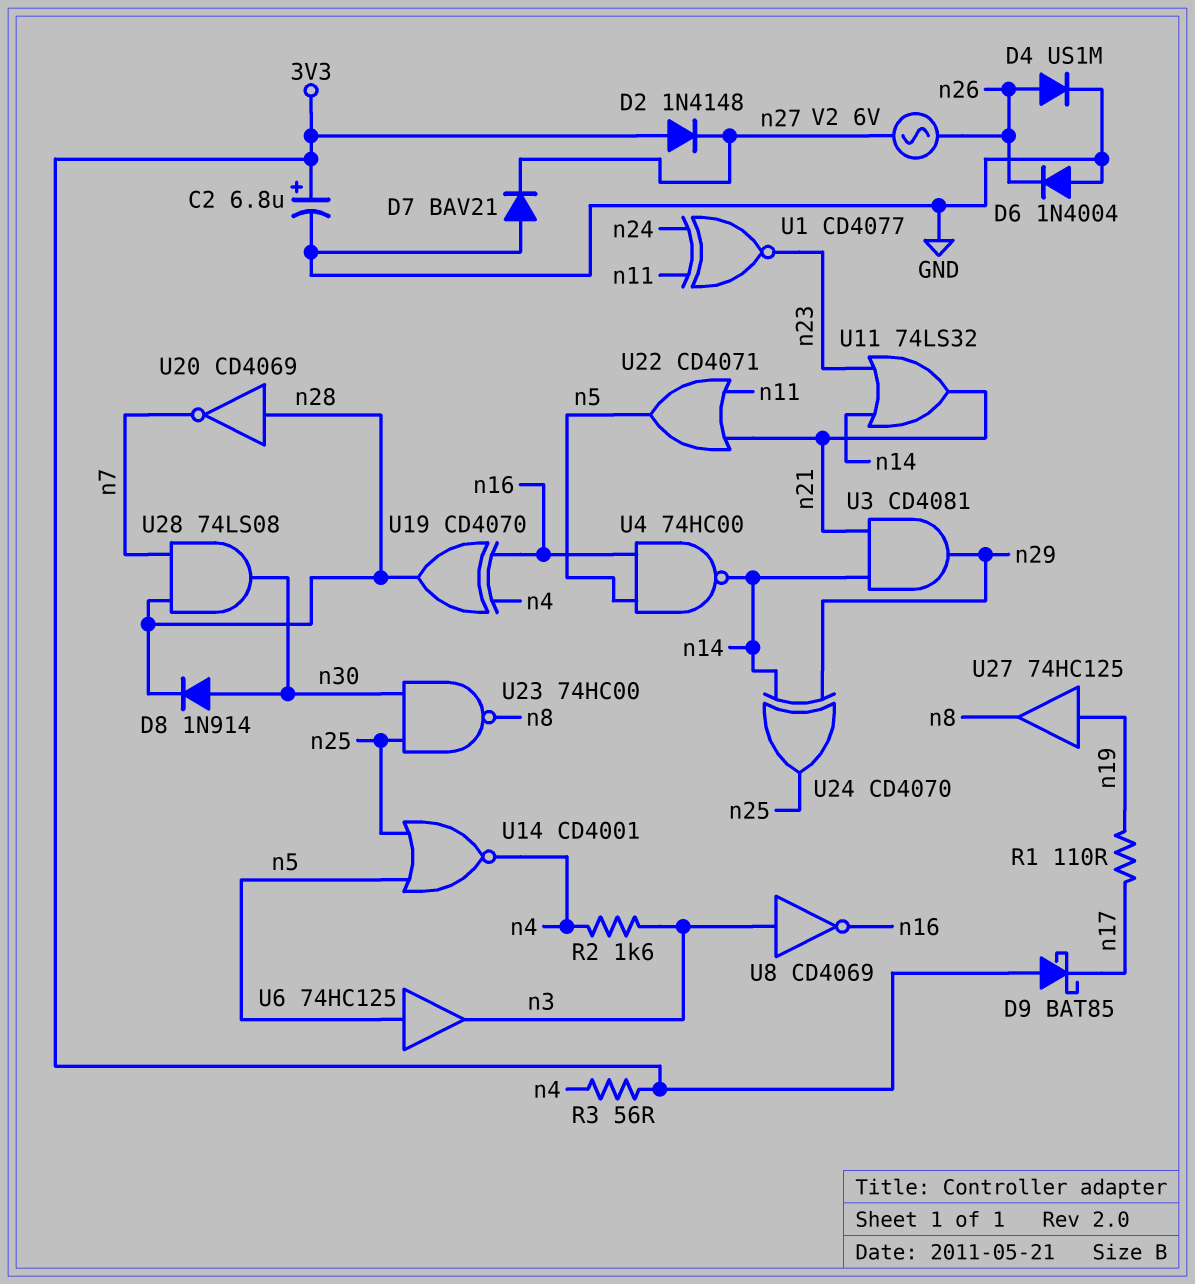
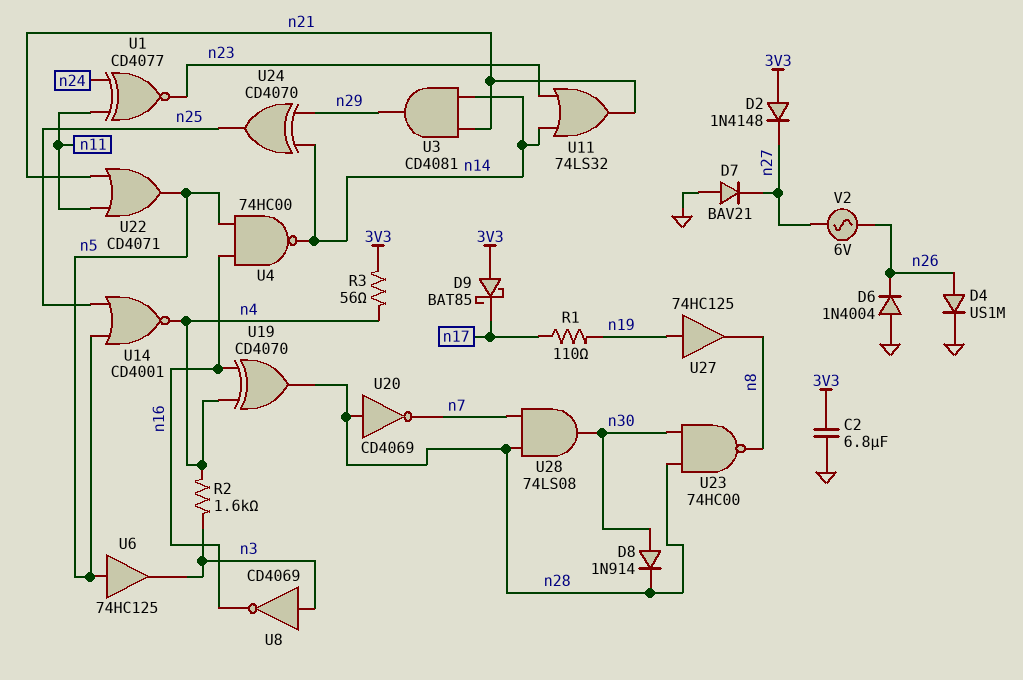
C2: 6.8uF (plus 3V3, minus GND) -> 6.8uF (3V3, GND)
U23: NAND 74HC00 (in n25, in n30, out n8) -> NAND 74HC00 (in n28, in n30, out n8)

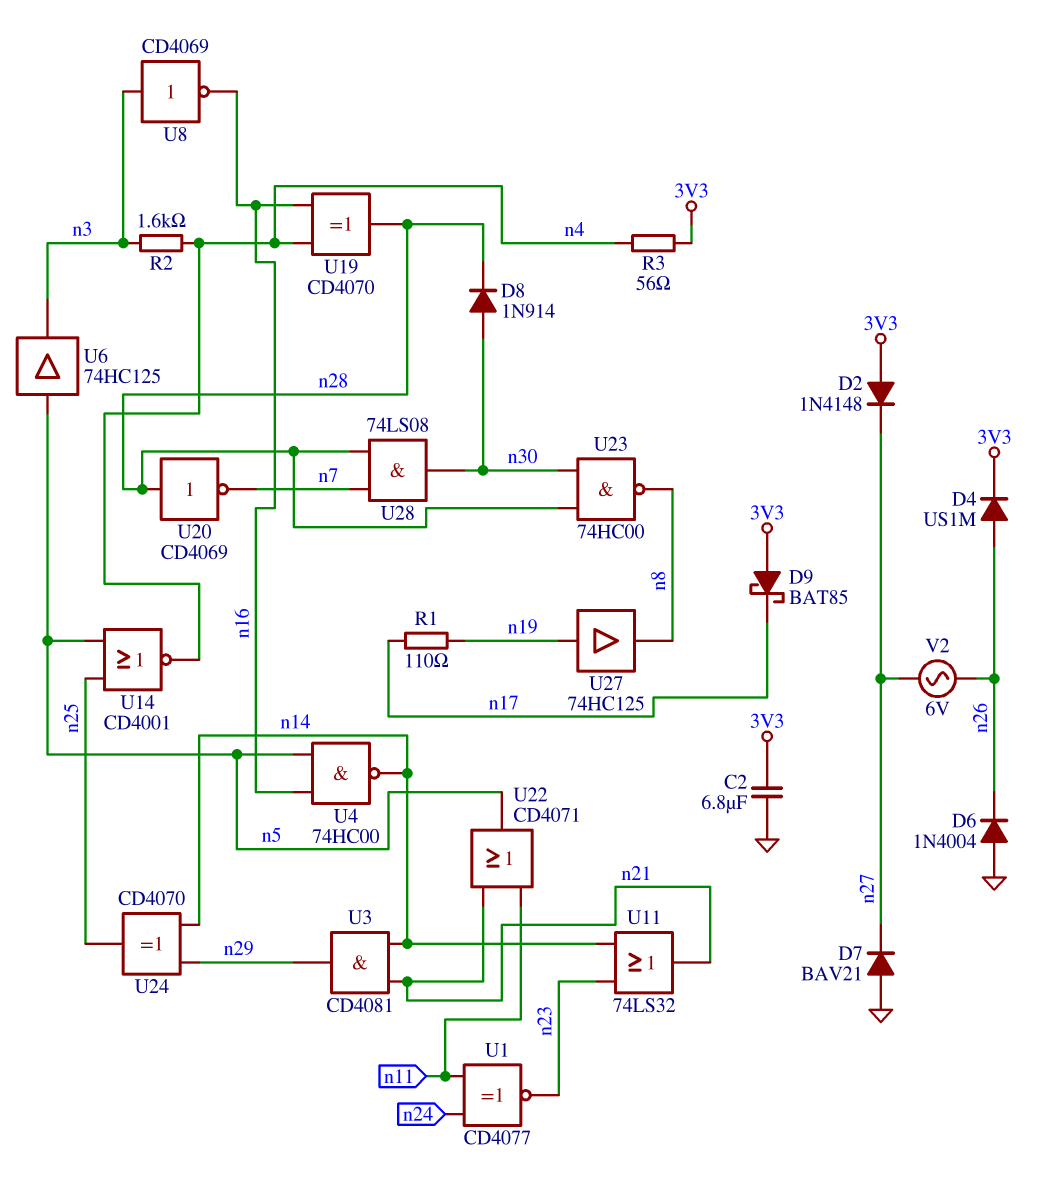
D4: diode US1M (A n26, K GND) -> diode US1M (A n26, K 3V3)

